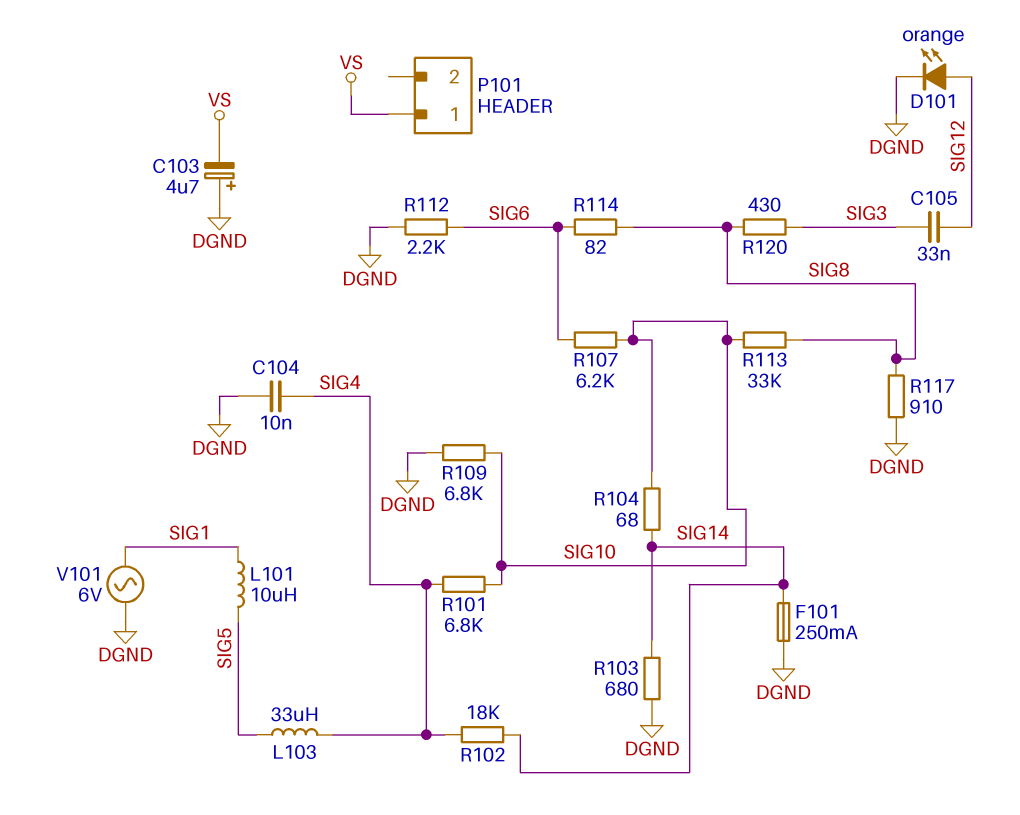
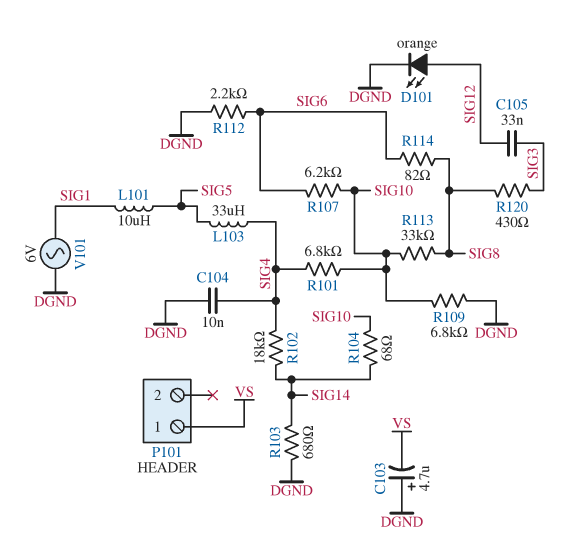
F101: 250mA (DGND, SIG14) -> none
R117: 910 (DGND, SIG8) -> none

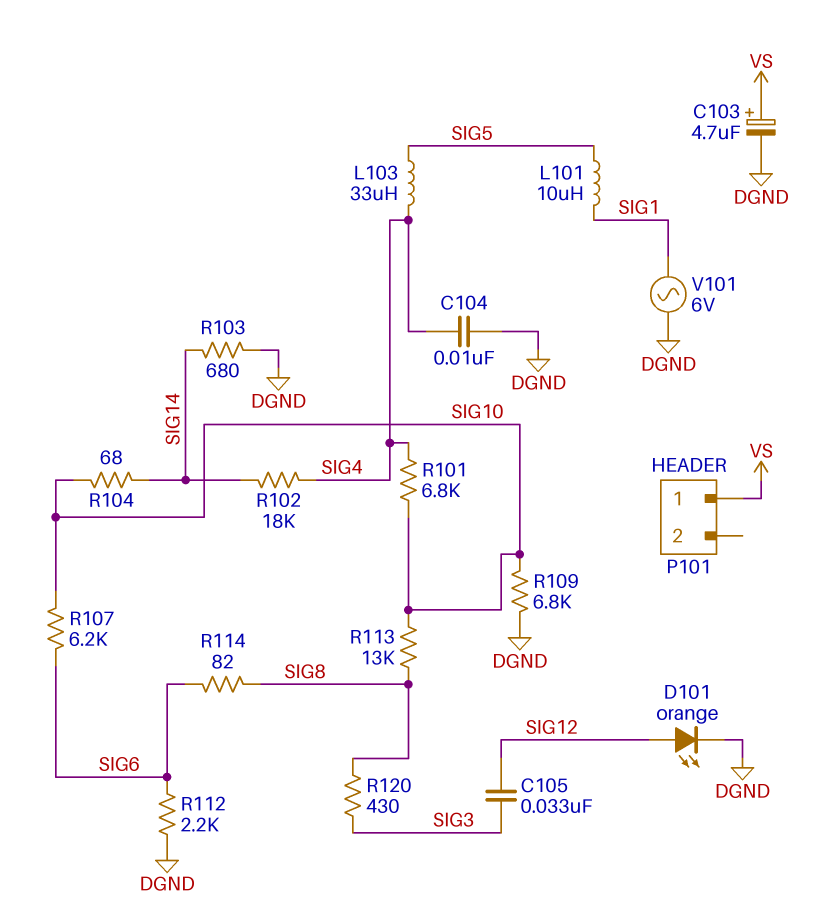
C103: 4.7uF (plus DGND, minus VS) -> 4.7uF (plus VS, minus DGND)
R113: 33k (SIG8, SIG10) -> 13k (SIG8, SIG10)

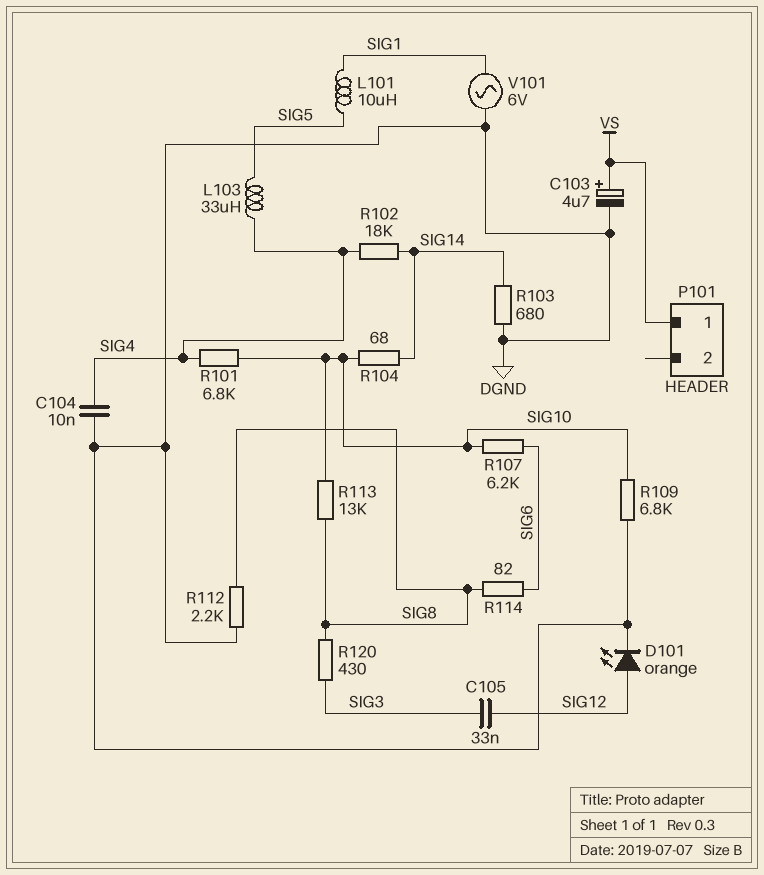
R112: 2.2k (DGND, SIG6) -> 2.2k (DGND, SIG8)

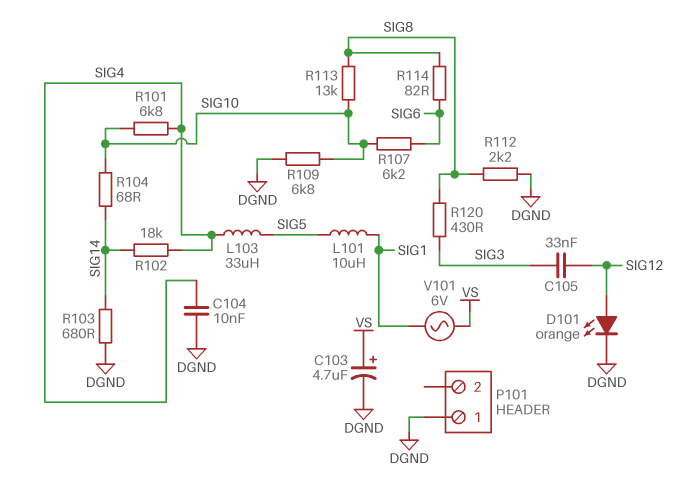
P101 pin 1: VS -> DGND
V101: AC 6V (DGND, SIG1) -> AC 6V (SIG1, VS)

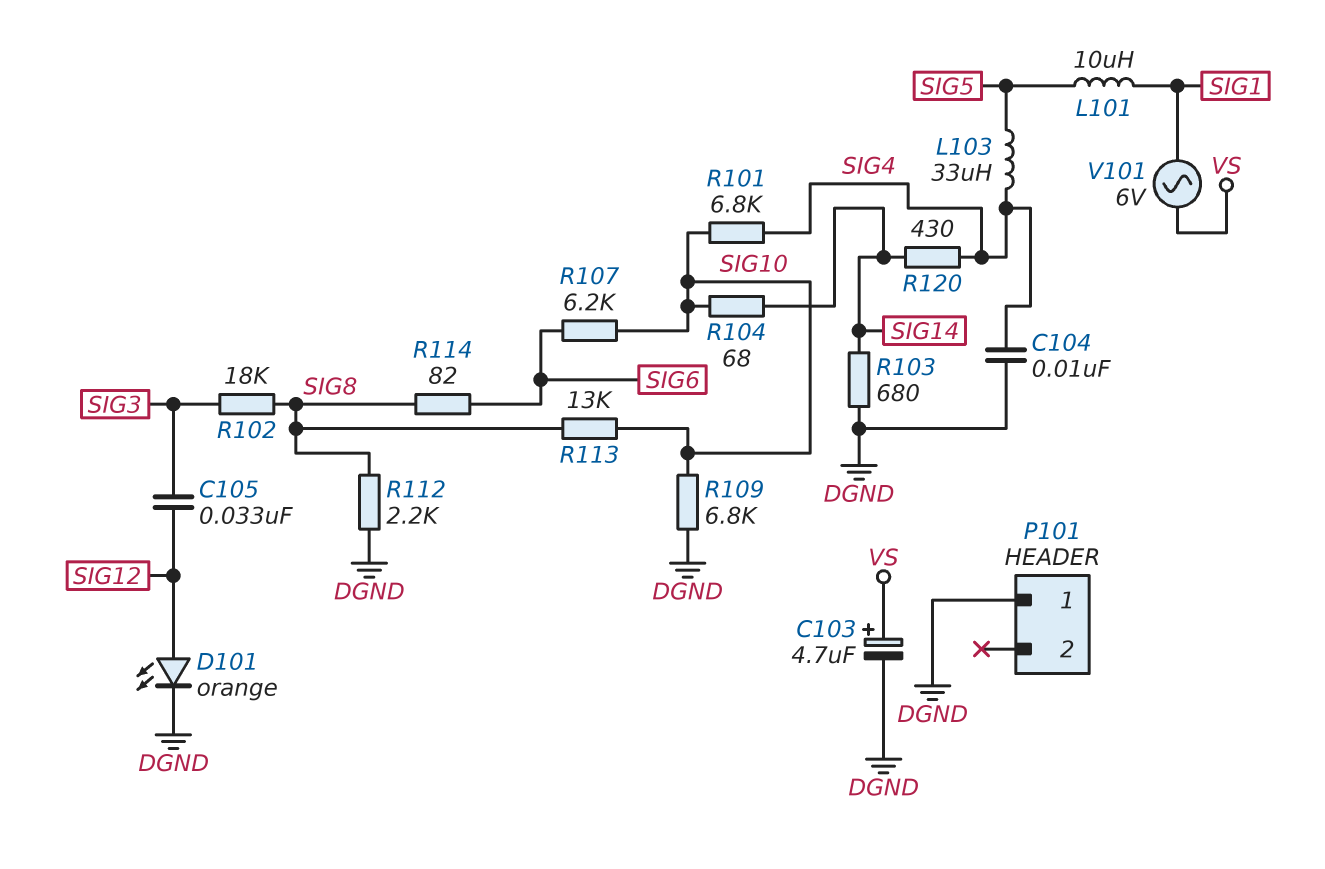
R102: 18k (SIG4, SIG14) -> 18k (SIG3, SIG8)
R120: 430 (SIG3, SIG8) -> 430 (SIG4, SIG14)

